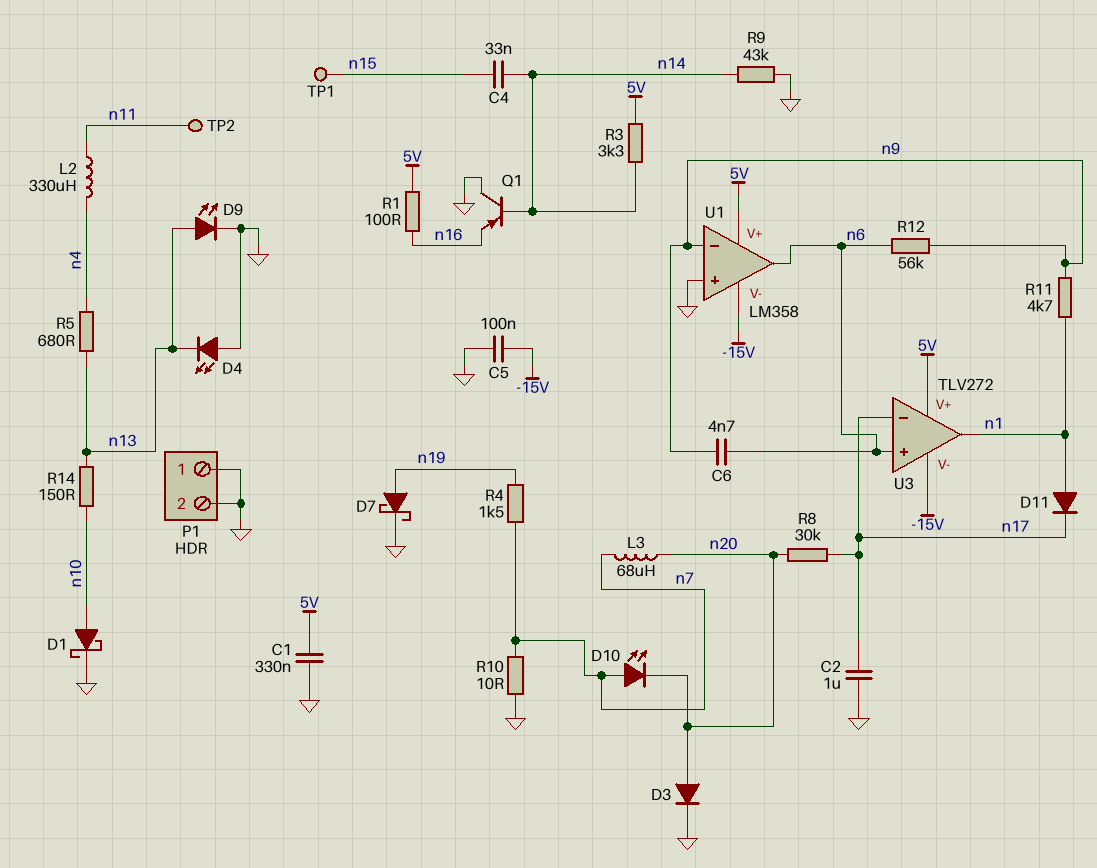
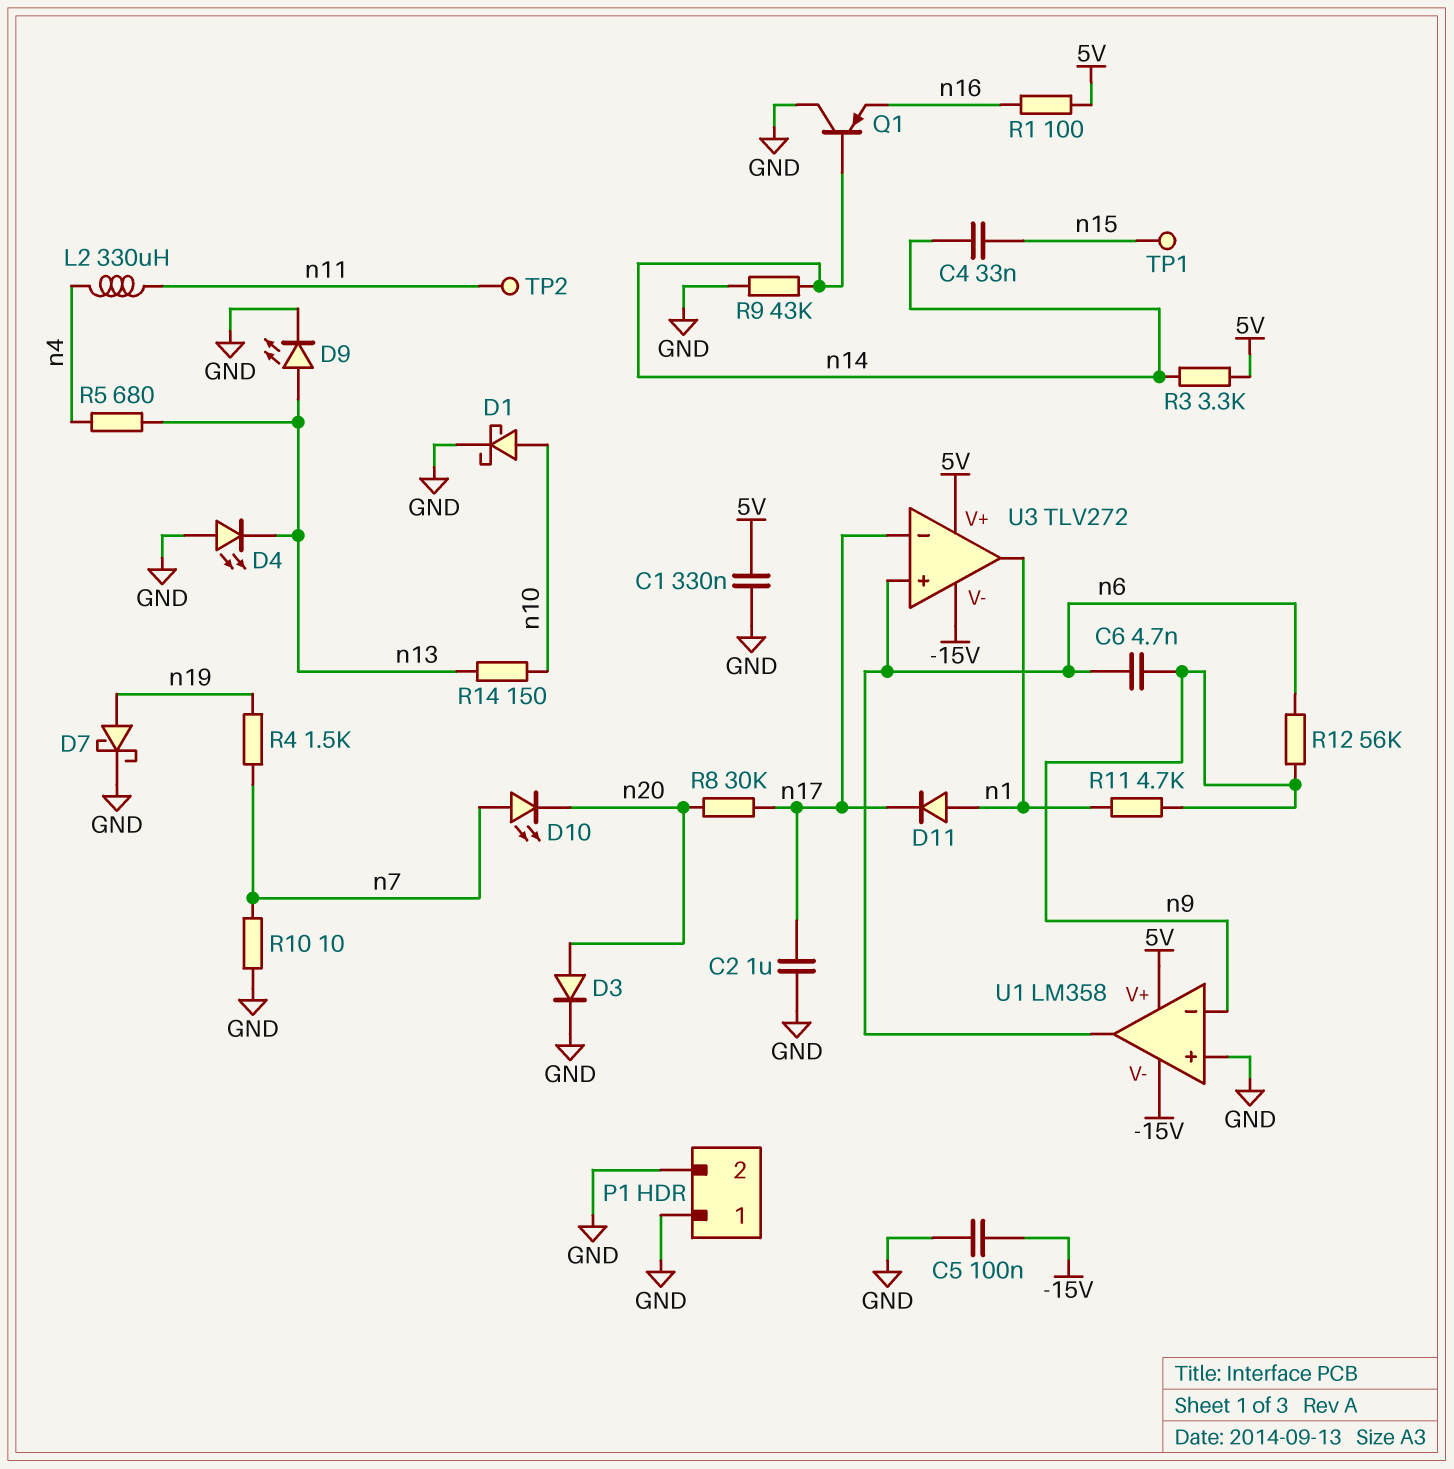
L3: 68uH (n7, n20) -> none

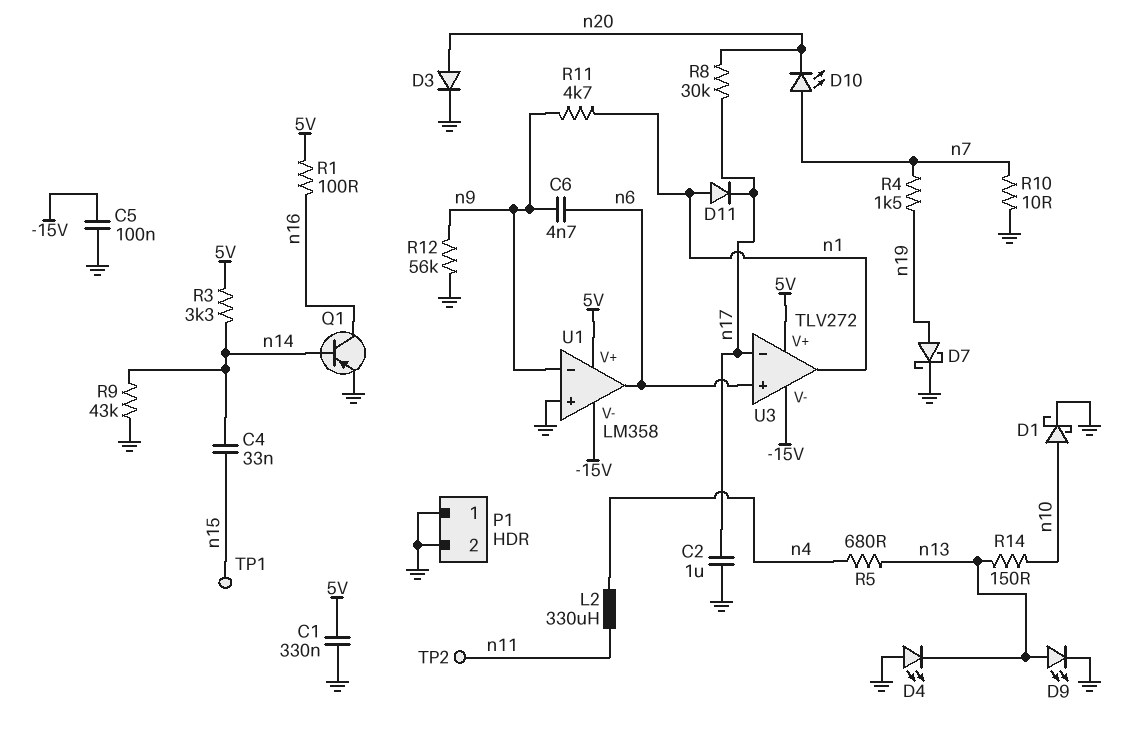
Q1: PNP (B n14, C GND, E n16) -> PNP (B n14, C n16, E GND)
R12: 56k (n6, n9) -> 56k (GND, n9)

